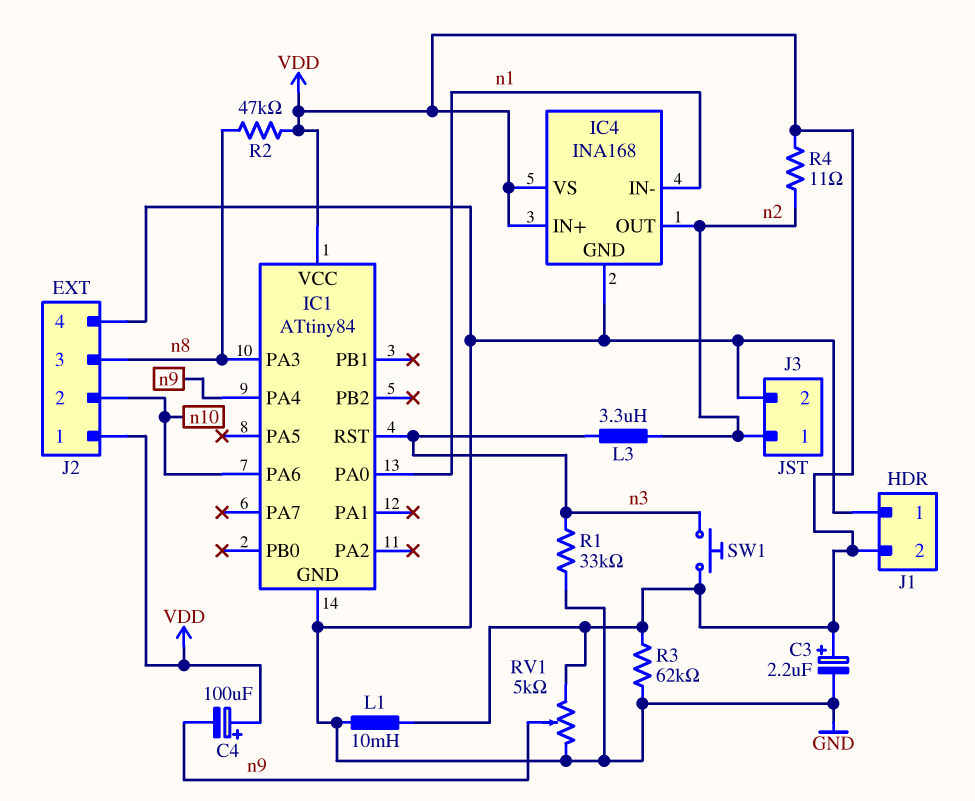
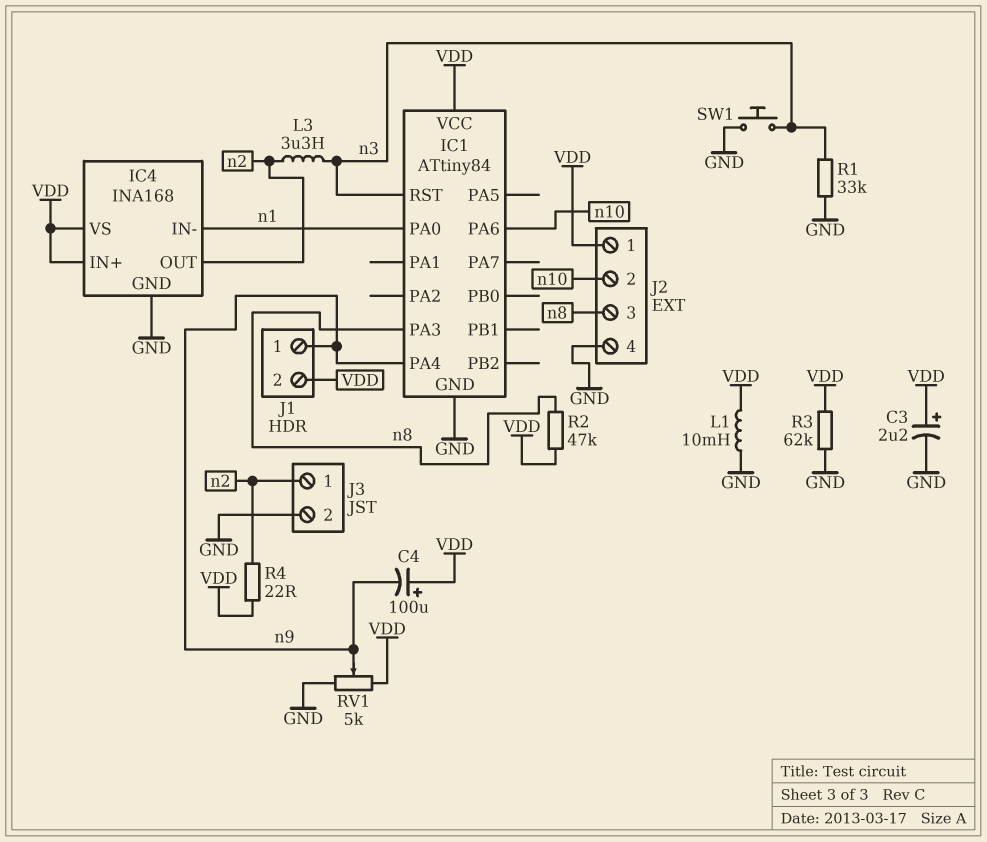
J1 pin 1: GND -> n9
R4: 11 (VDD, n2) -> 22 (VDD, n2)
SW1: button (VDD, n3) -> button (GND, n3)

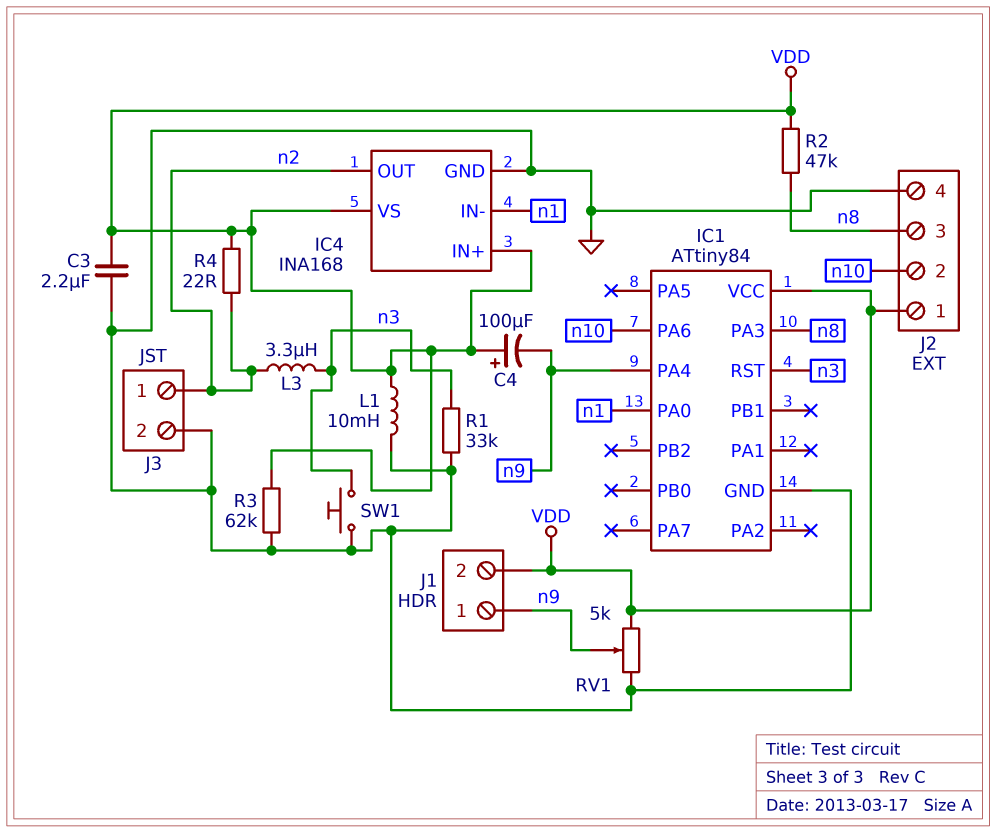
C3: 2.2uF (plus VDD, minus GND) -> 2.2uF (GND, VDD)

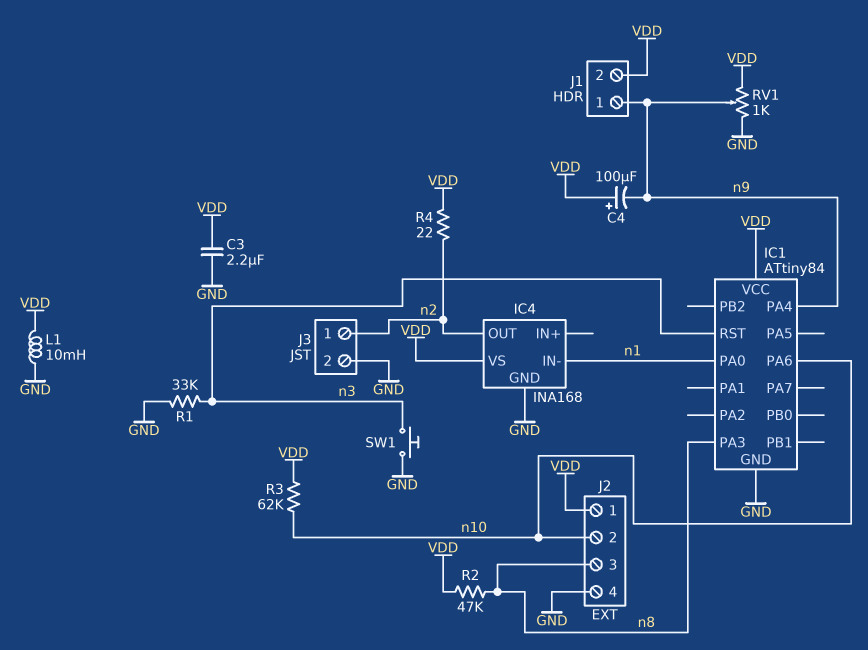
IC4 pin IN+: VDD -> none
L3: 3.3uH (n2, n3) -> none
R3: 62k (GND, VDD) -> 62k (VDD, n10)
RV1: 5k (GND, VDD, wiper n9) -> 1k (GND, VDD, wiper n9)

